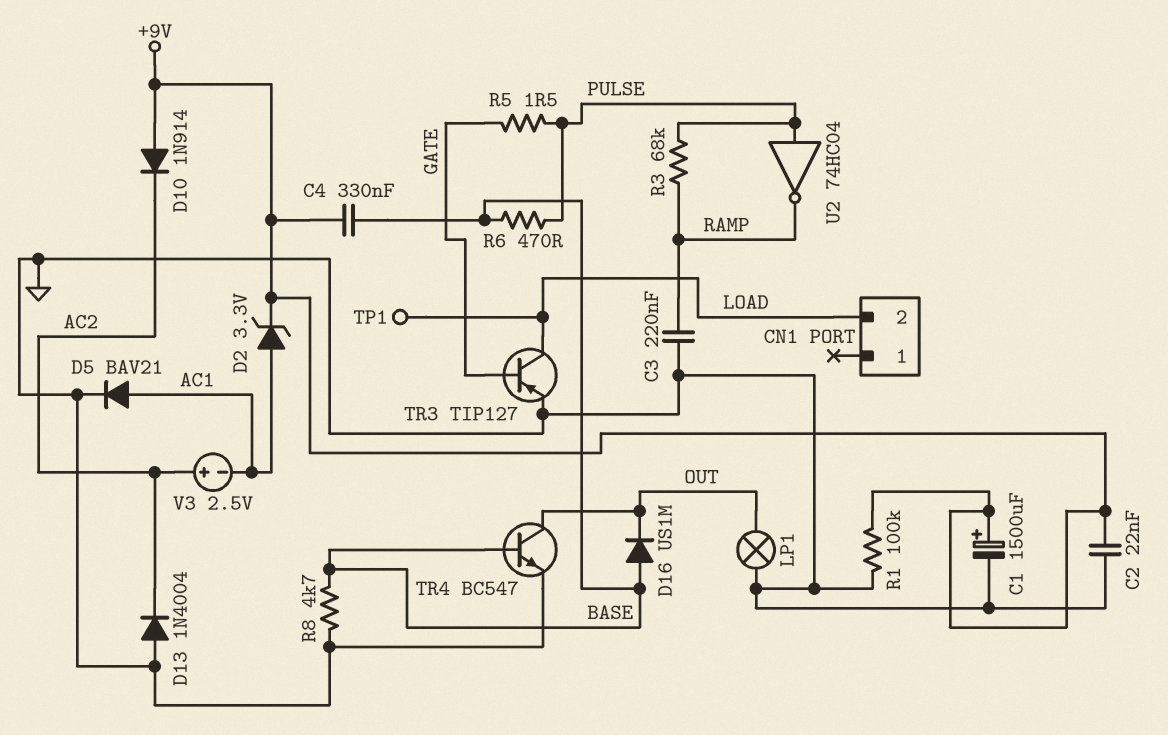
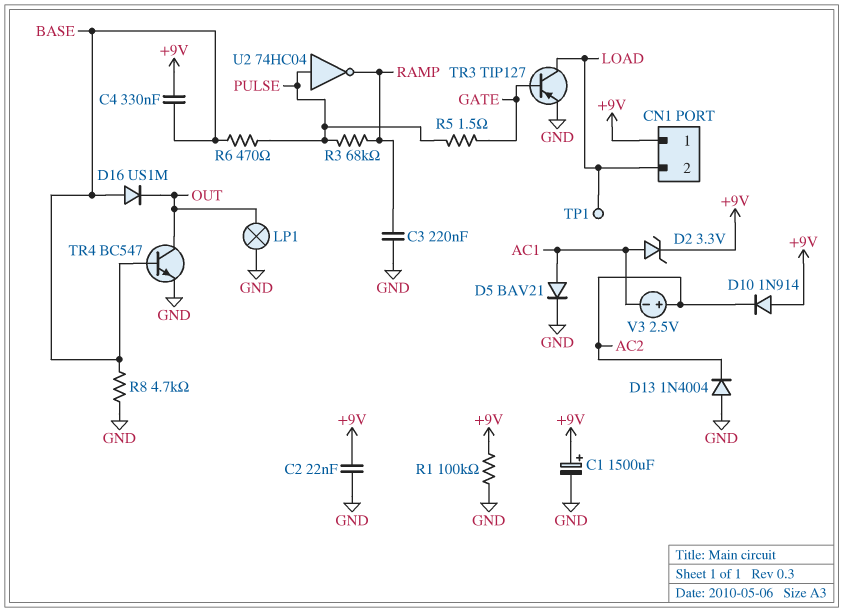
CN1 pin 1: none -> +9V

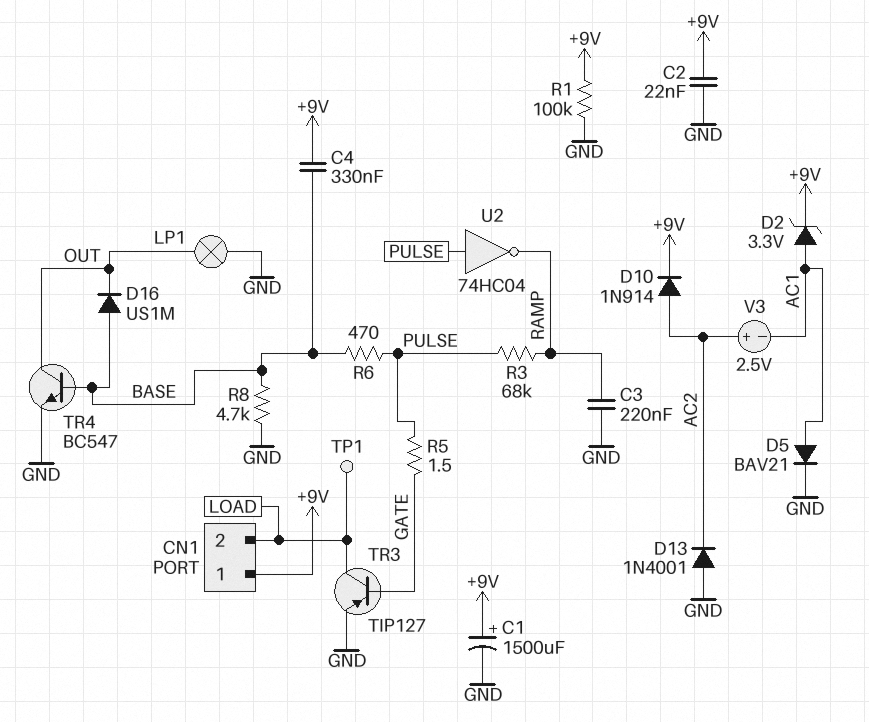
D10: diode 1N914 (A +9V, K AC2) -> diode 1N914 (A AC2, K +9V)
D13: diode 1N4004 (A GND, K AC2) -> diode 1N4001 (A GND, K AC2)

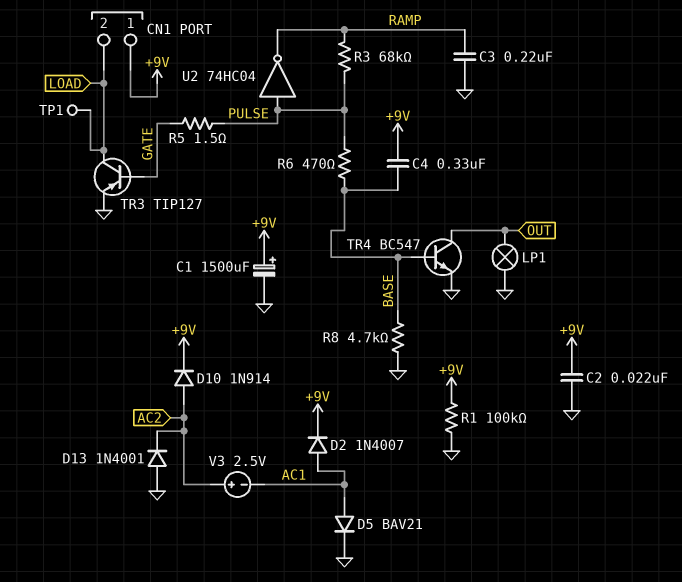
D2: zener 3.3V (A AC1, K +9V) -> diode 1N4007 (A AC1, K +9V)
D16: diode US1M (A BASE, K OUT) -> none

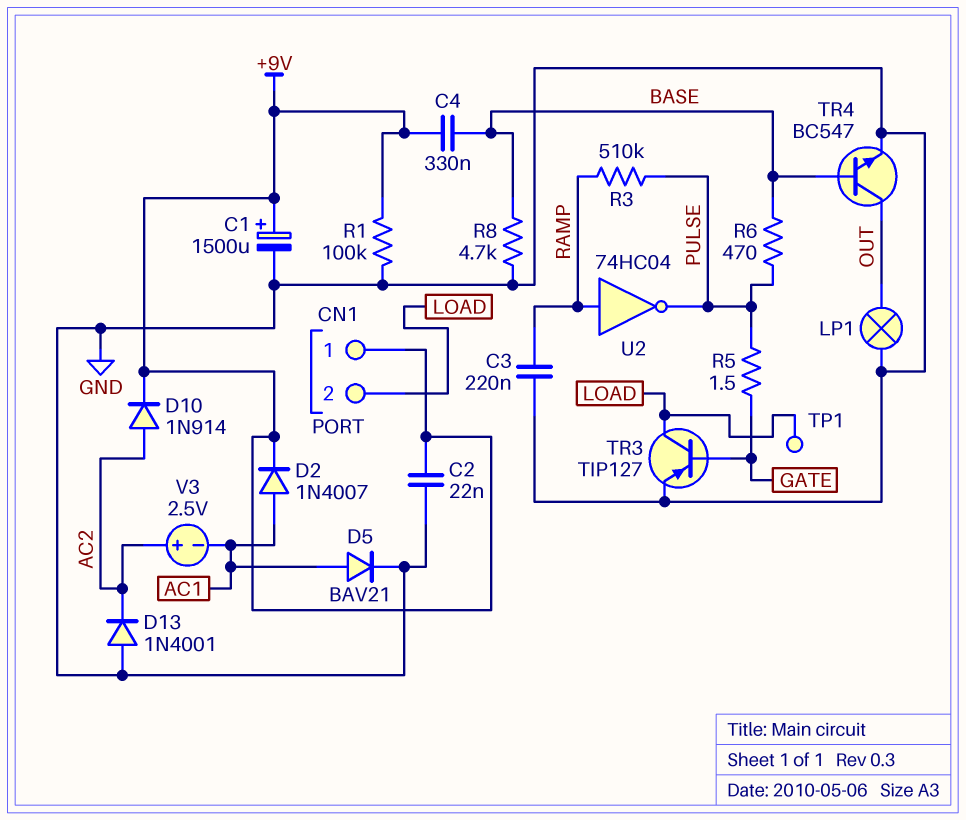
R3: 68k (PULSE, RAMP) -> 510k (PULSE, RAMP)
U2: NOT 74HC04 (in PULSE, out RAMP) -> NOT 74HC04 (in RAMP, out PULSE)

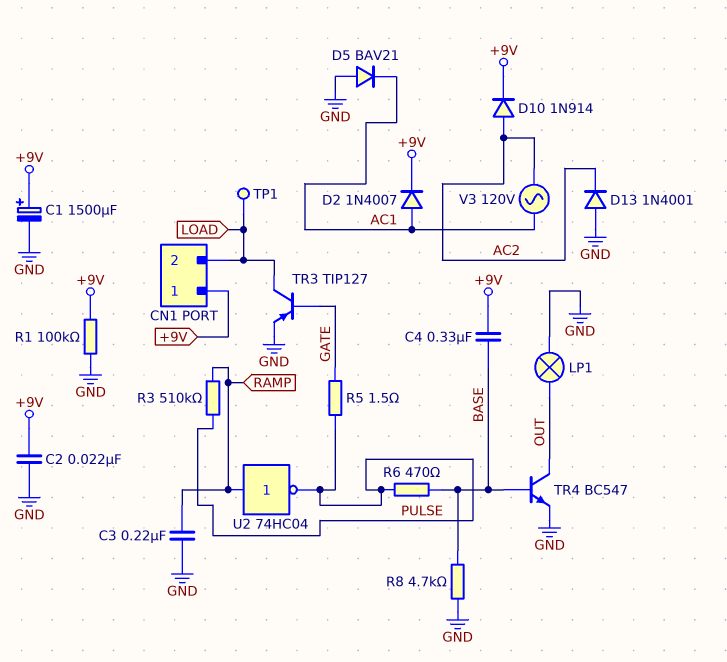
D5: diode BAV21 (A AC1, K GND) -> diode BAV21 (A GND, K AC1)
V3: 2.5V (plus AC2, minus AC1) -> AC 120V (AC1, AC2)

